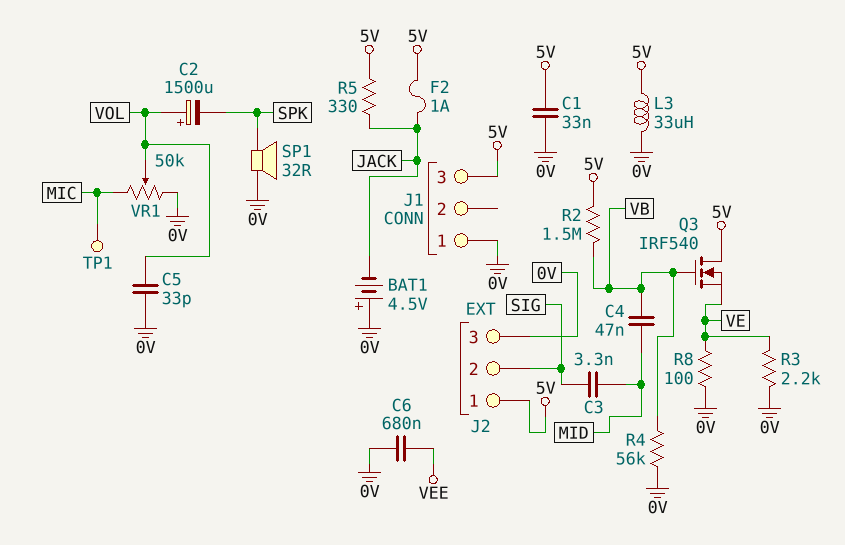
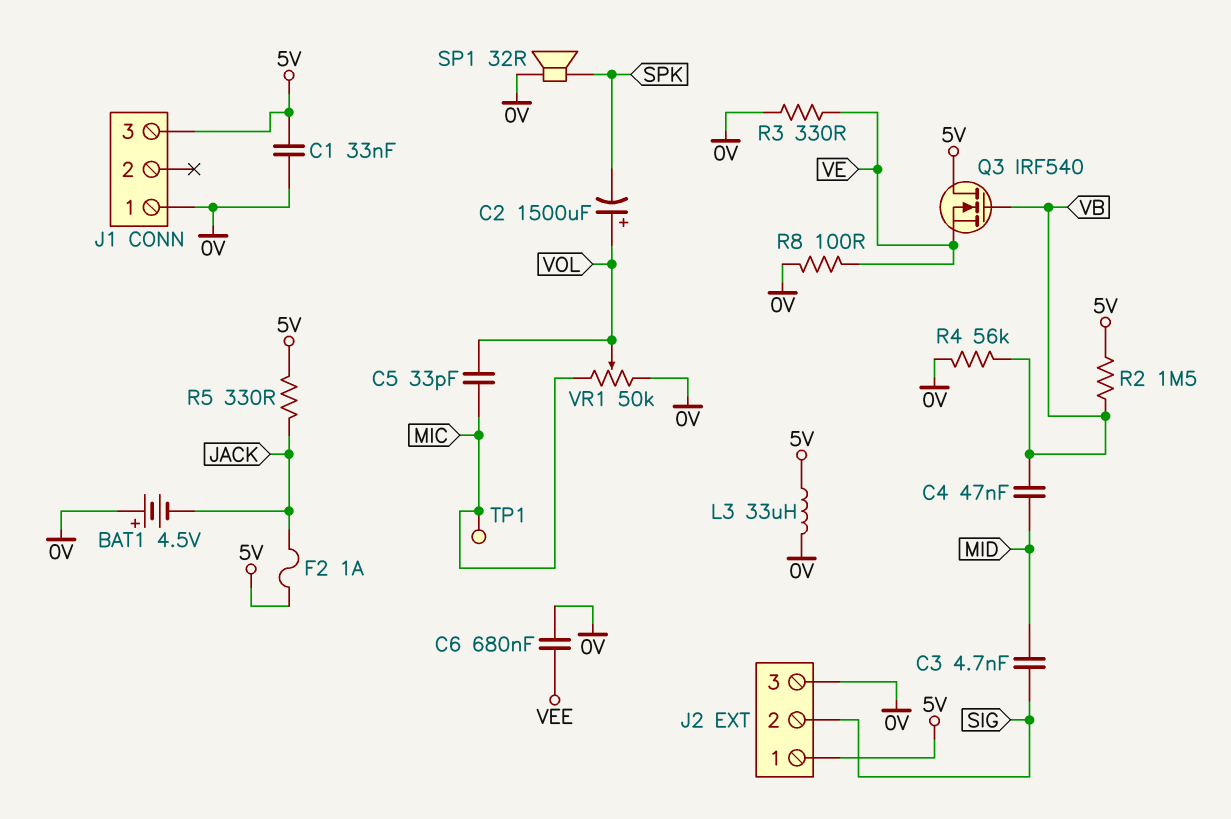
C3: 3.3nF (MID, SIG) -> 4.7nF (MID, SIG)
C5: 33pF (0V, VOL) -> 33pF (MIC, VOL)
R3: 2.2k (0V, VE) -> 330 (0V, VE)

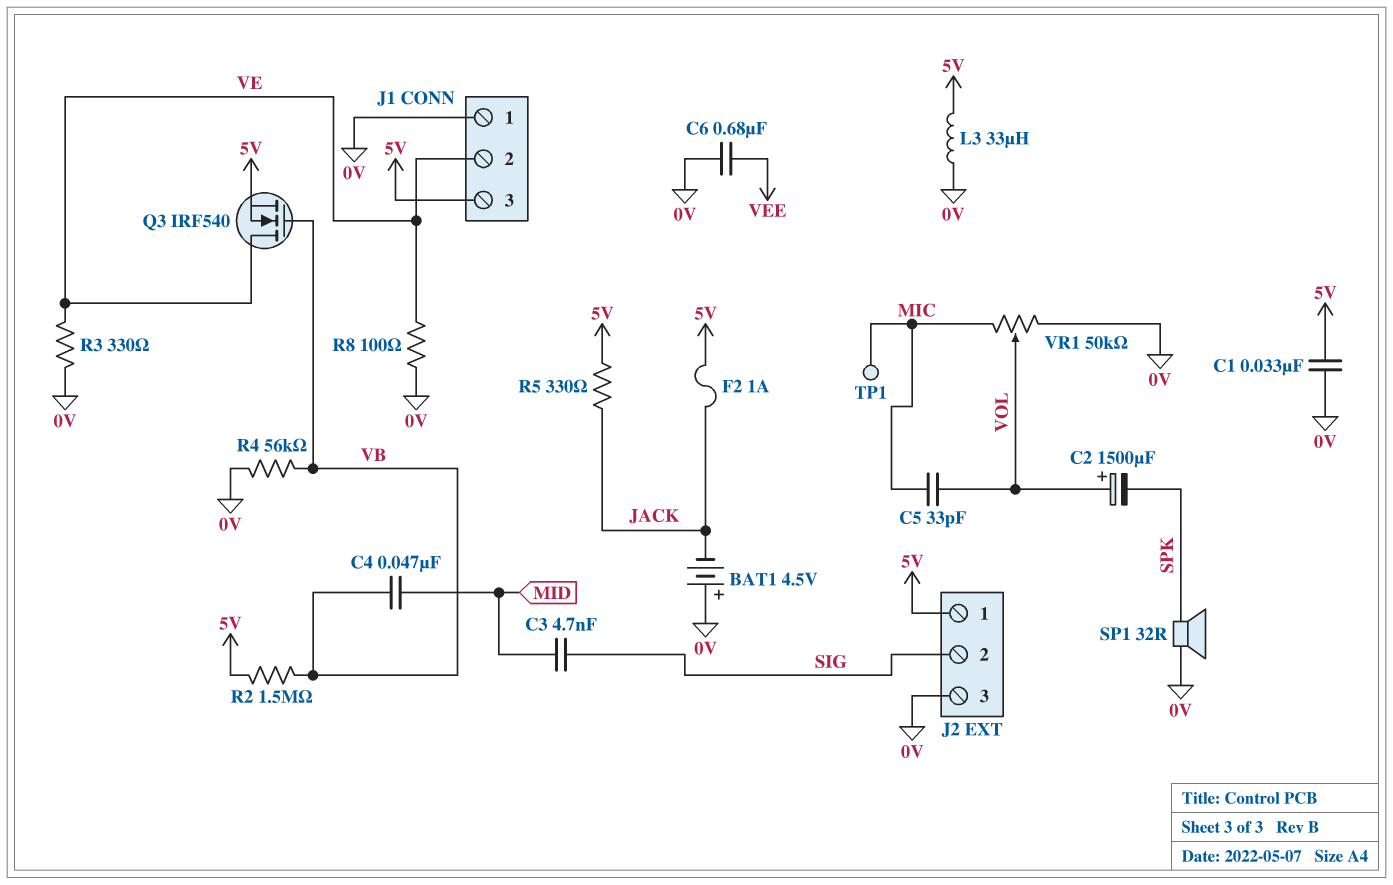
J1 pin 2: none -> VE
Q3: NMOS IRF540 (G VB, D 5V, S VE) -> NMOS IRF540 (G VB, D VE, S 5V)

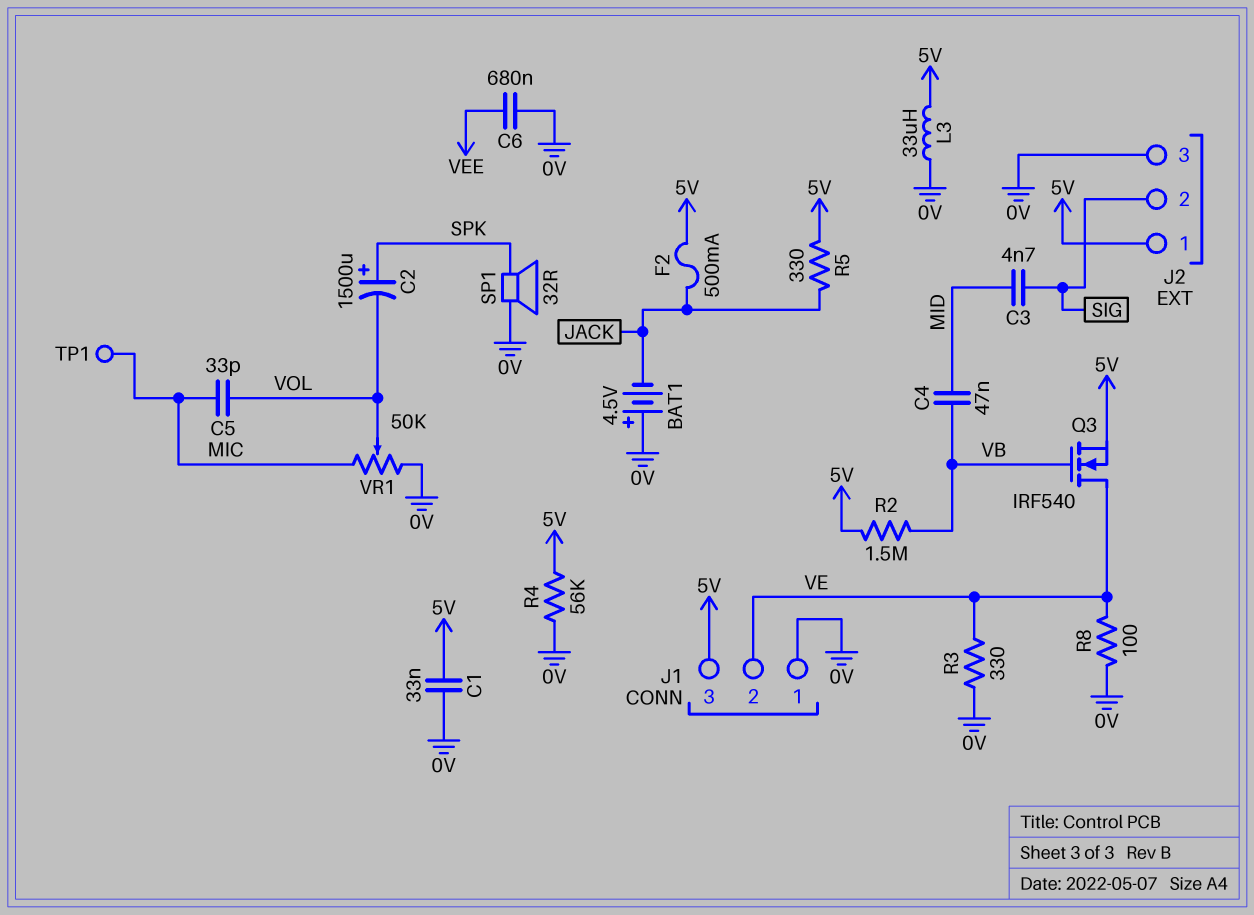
C2: 1500uF (plus VOL, minus SPK) -> 1500uF (plus SPK, minus VOL)
F2: 1A (5V, JACK) -> 500mA (5V, JACK)
R4: 56k (0V, VB) -> 56k (0V, 5V)

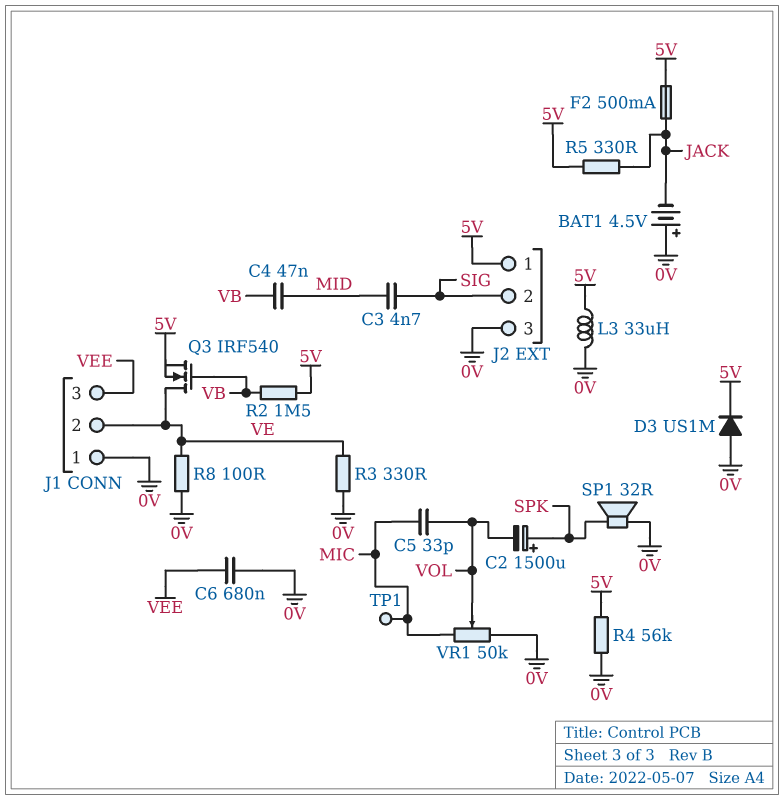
C1: 33nF (0V, 5V) -> none
D3: none -> diode US1M (A 0V, K 5V)
J1 pin 3: 5V -> VEE

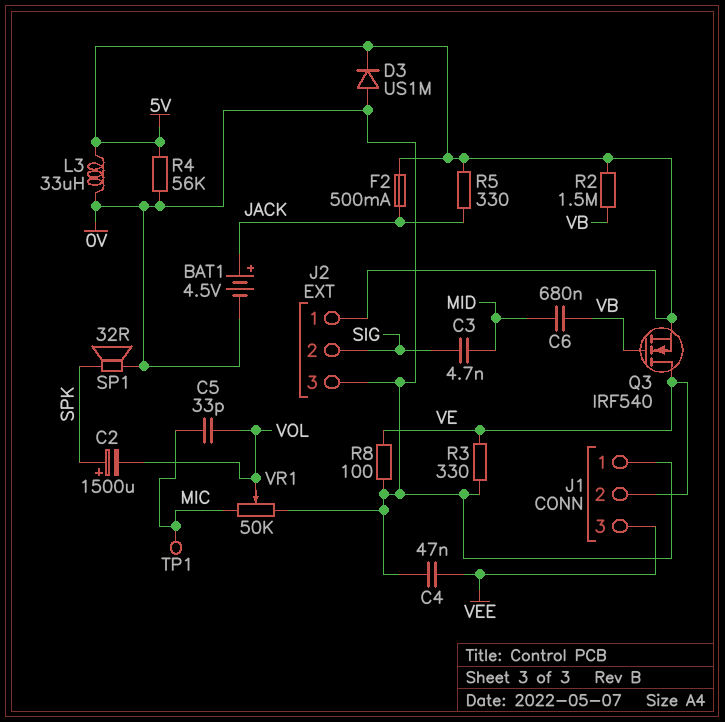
BAT1: 4.5V (plus 0V, minus JACK) -> 4.5V (plus JACK, minus 0V)
C4: 47nF (MID, VB) -> 47nF (0V, VEE)
C6: 680nF (0V, VEE) -> 680nF (MID, VB)

